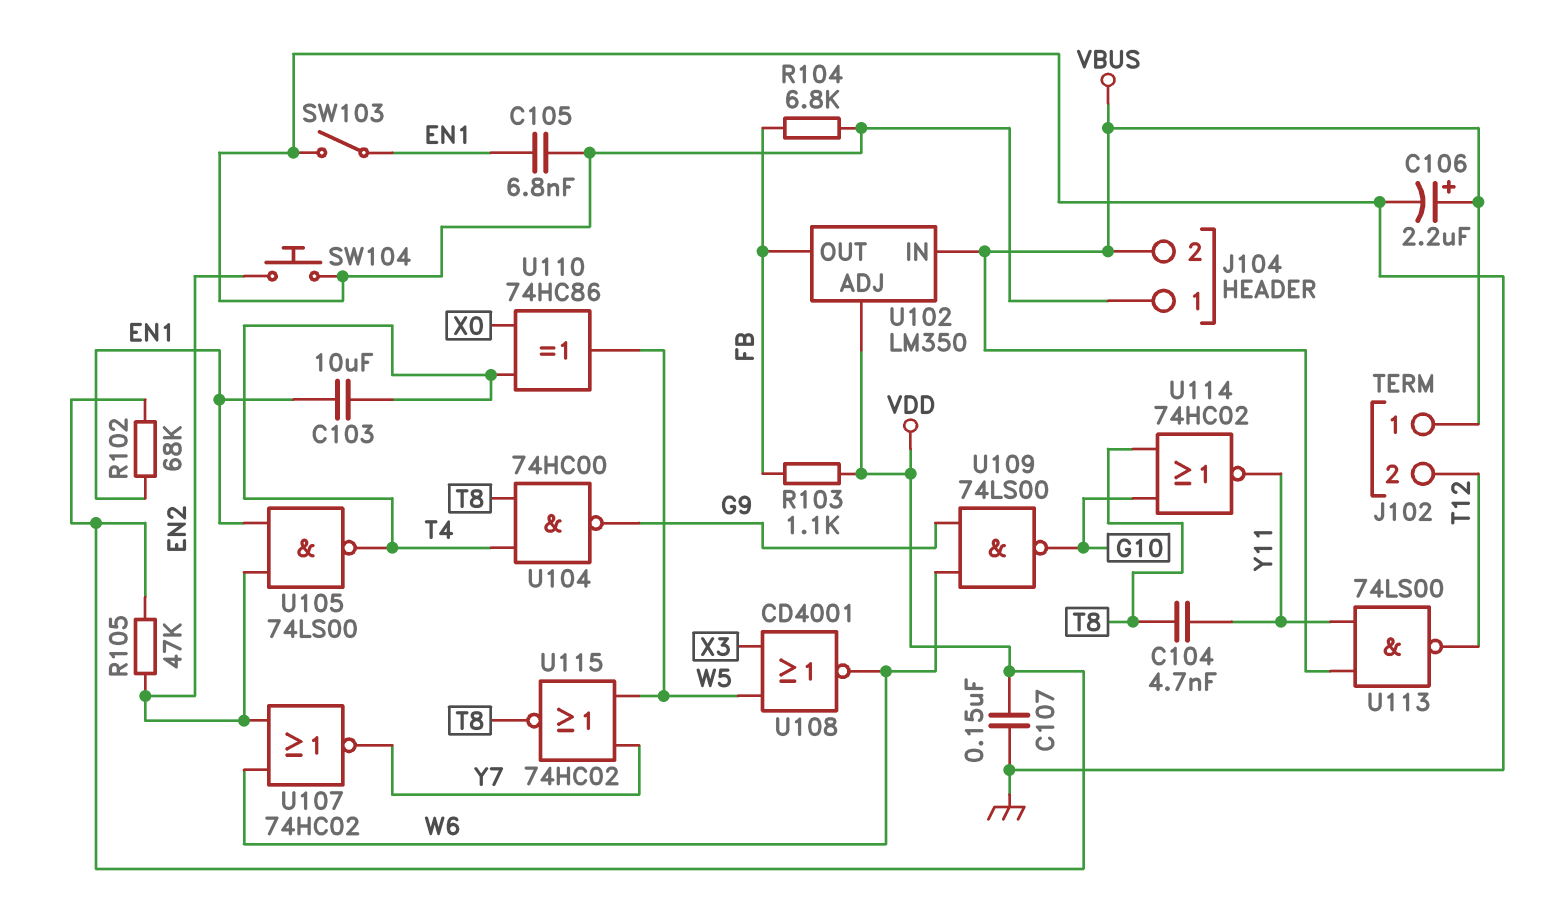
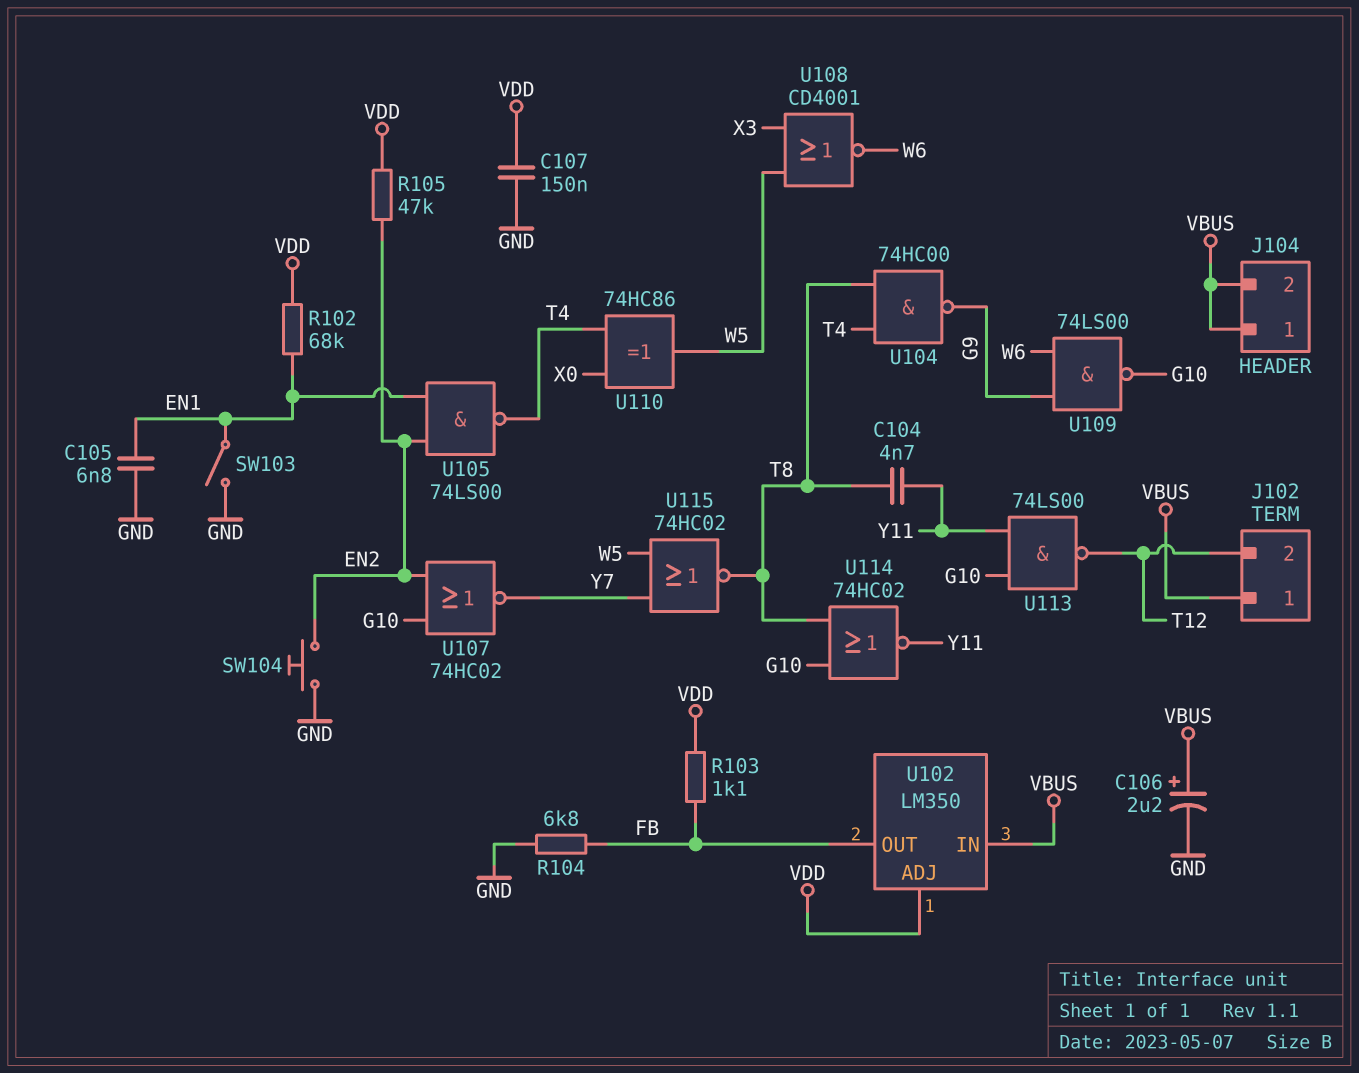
C103: 10uF (EN1, T4) -> none
J104 pin 1: GND -> VBUS
U107: NOR 74HC02 (in EN2, in W6, out Y7) -> NOR 74HC02 (in EN2, in G10, out Y7)
U113: NAND 74LS00 (in VBUS, in Y11, out T12) -> NAND 74LS00 (in G10, in Y11, out T12)

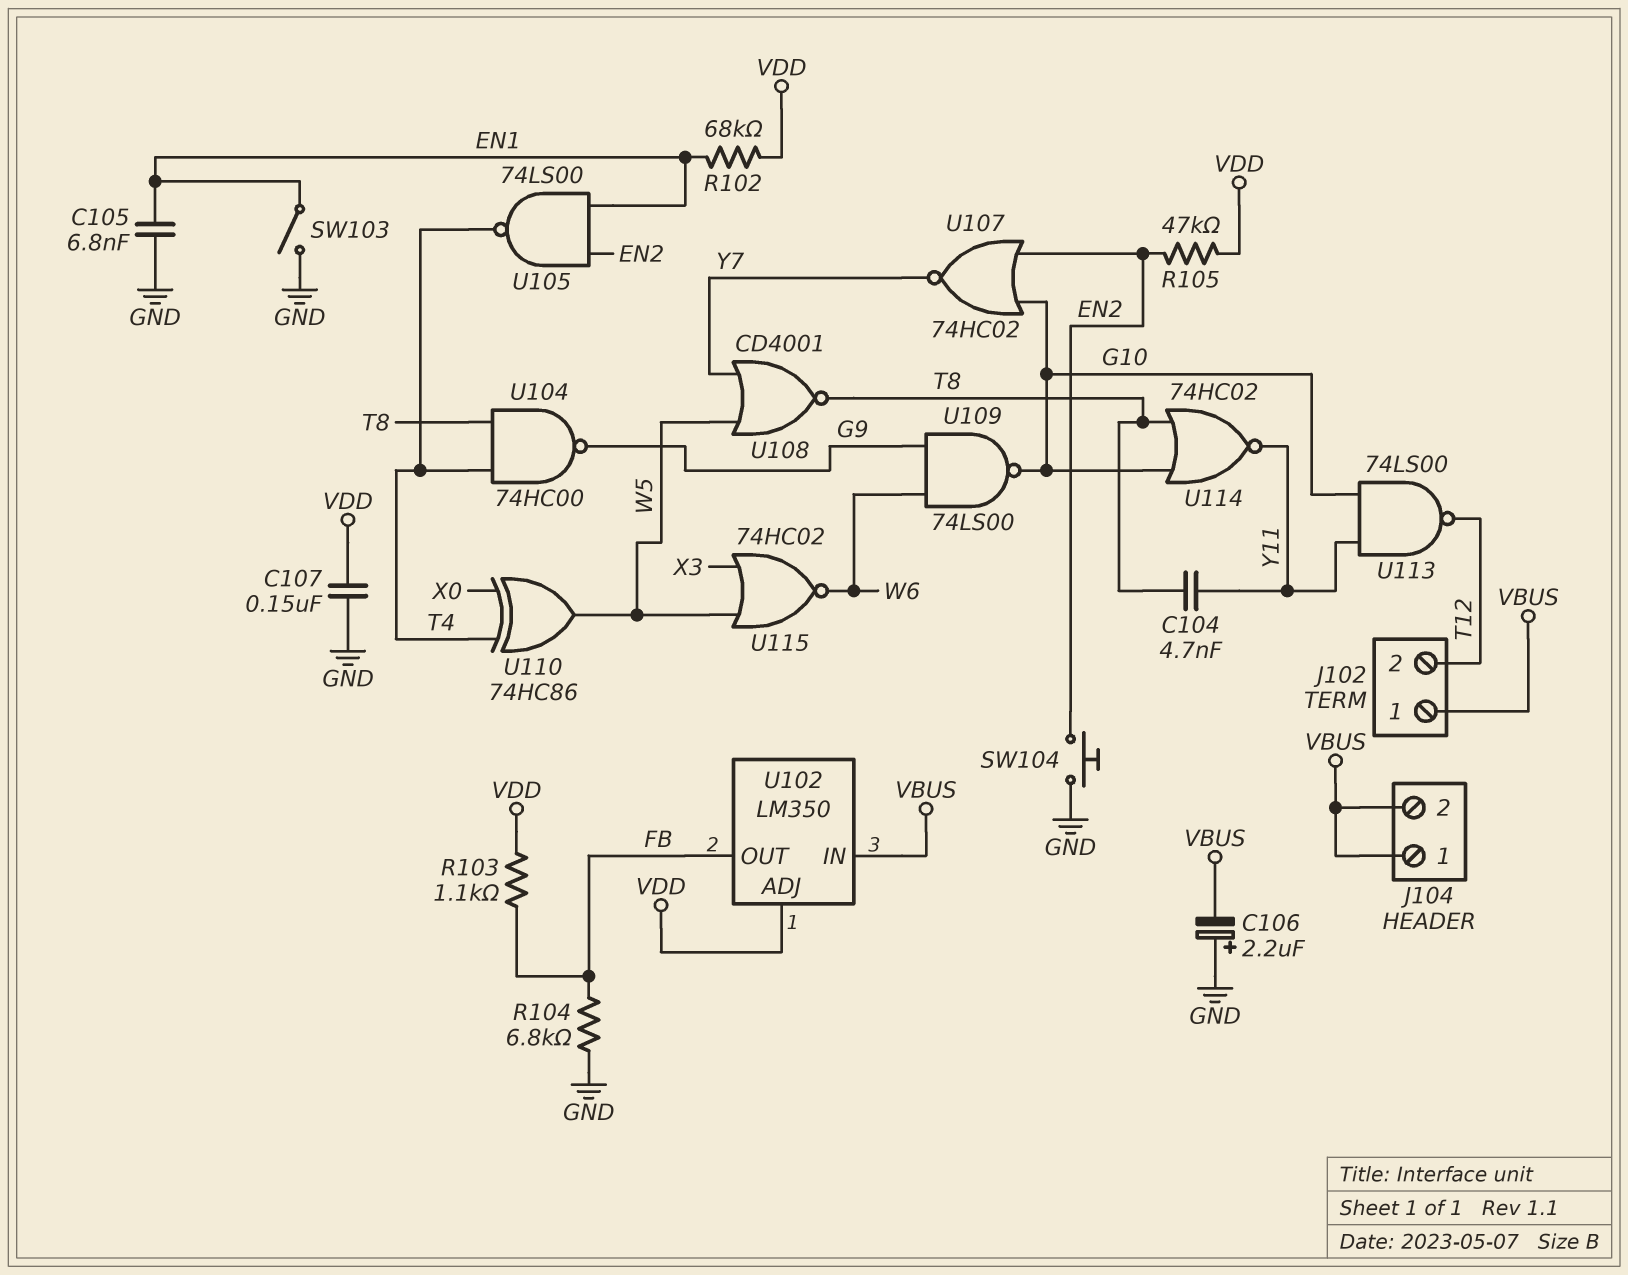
C106: 2.2uF (plus VBUS, minus GND) -> 2.2uF (plus GND, minus VBUS)
U108: NOR CD4001 (in W5, in X3, out W6) -> NOR CD4001 (in W5, in Y7, out T8)
U115: NOR 74HC02 (in W5, in Y7, out T8) -> NOR 74HC02 (in W5, in X3, out W6)

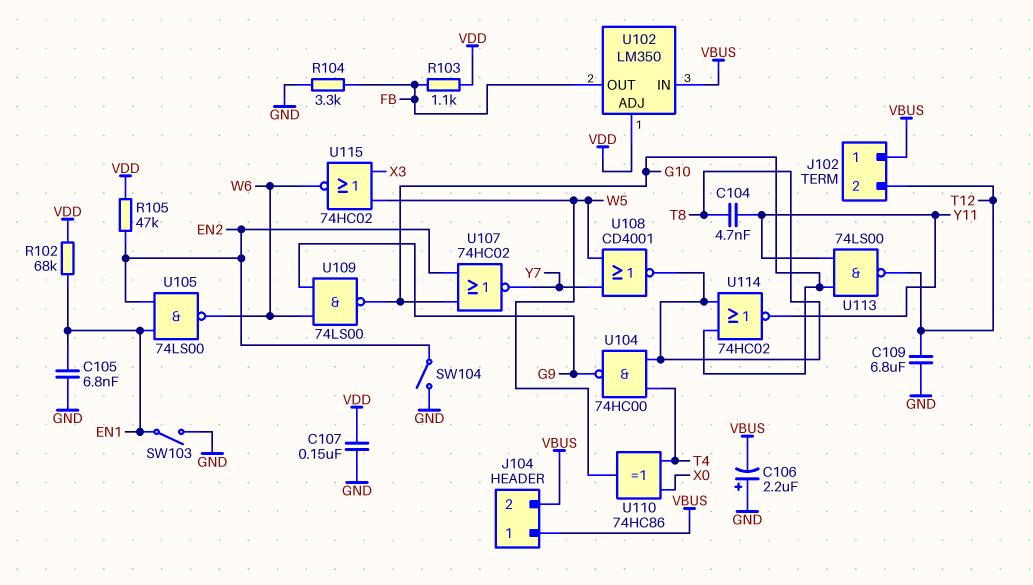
C109: none -> 6.8uF (GND, T12)
R104: 6.8k (FB, GND) -> 3.3k (FB, GND)
SW104: button (EN2, GND) -> switch (EN2, GND)
U105: NAND 74LS00 (in EN1, in EN2, out T4) -> NAND 74LS00 (in EN1, in EN2, out W6)

